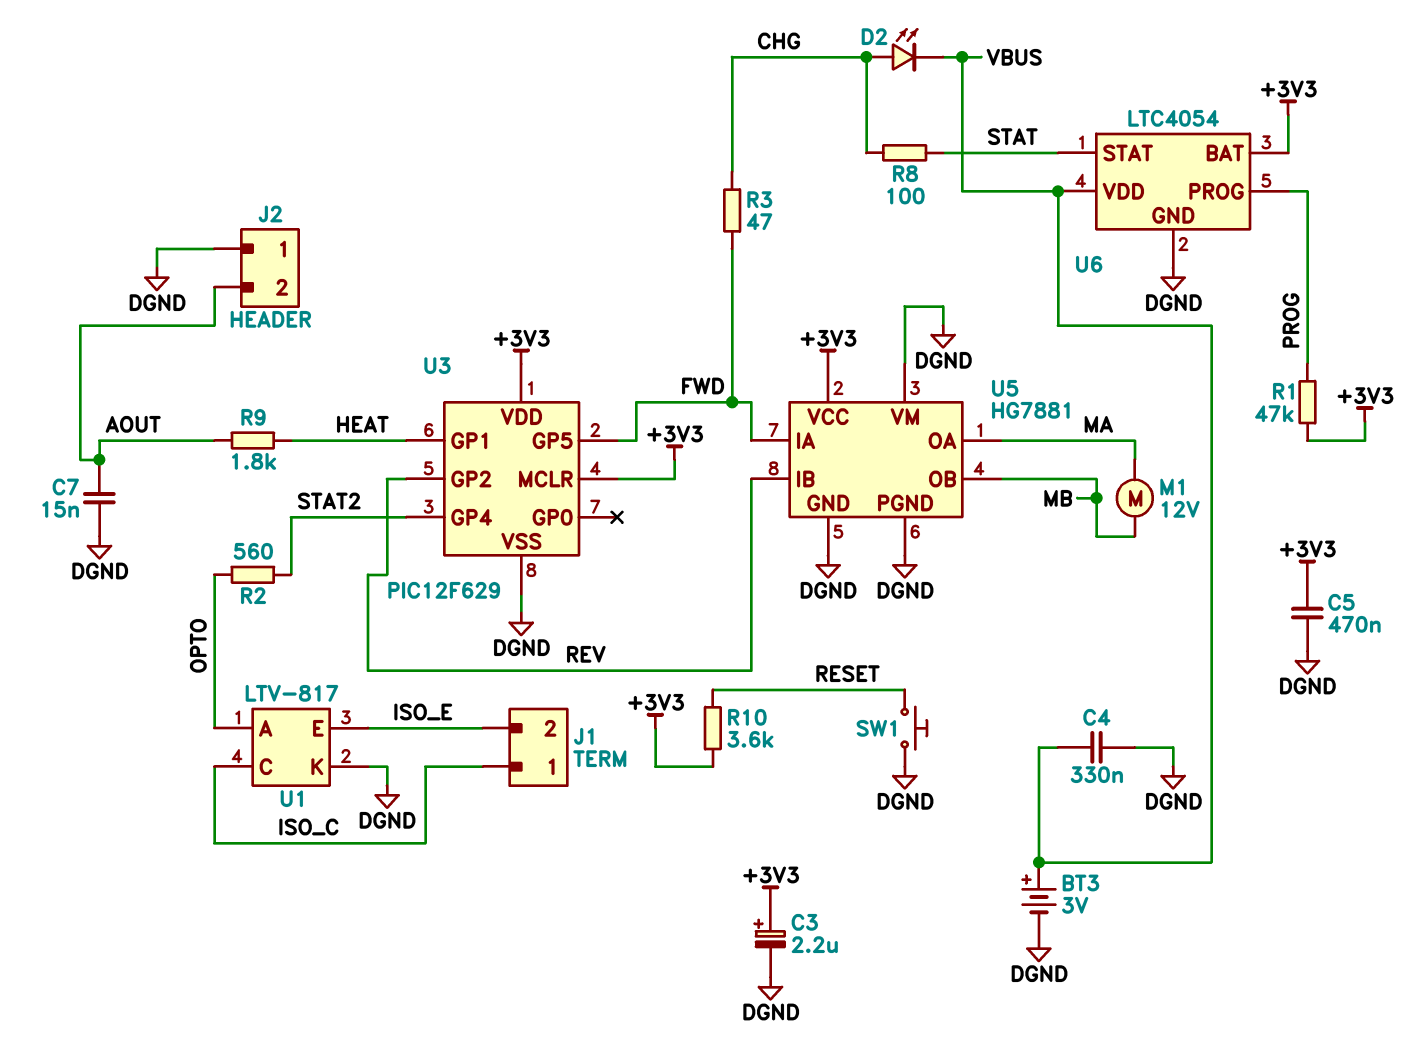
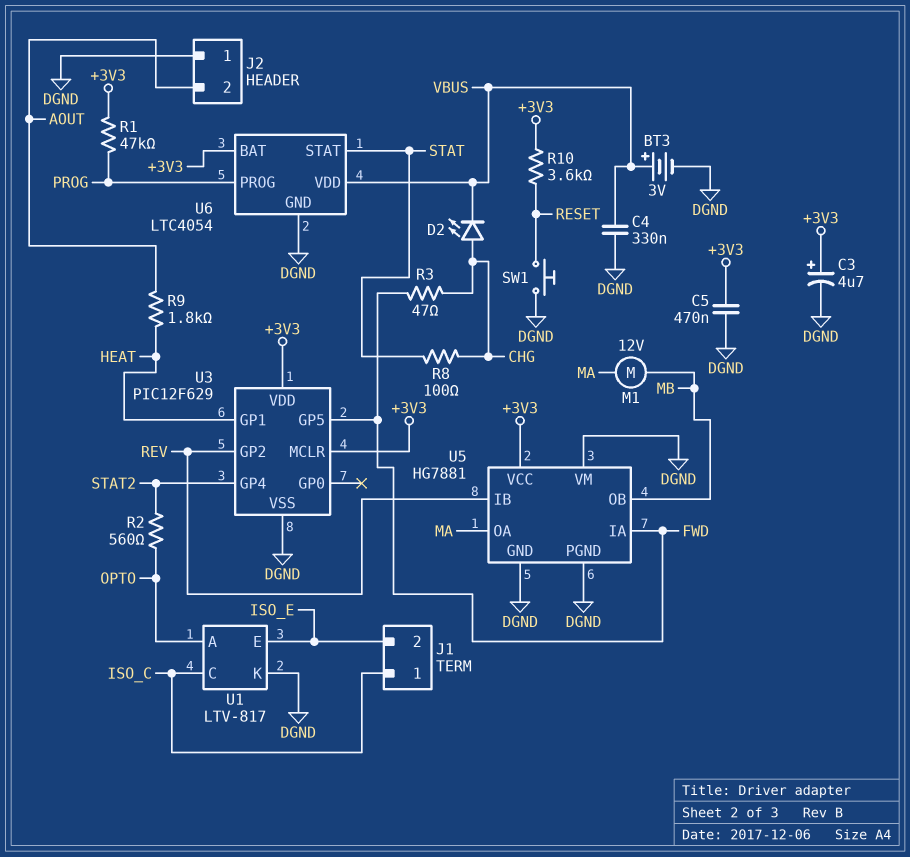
C3: 2.2uF (plus +3V3, minus DGND) -> 4.7uF (plus +3V3, minus DGND)
C7: 15nF (AOUT, DGND) -> none

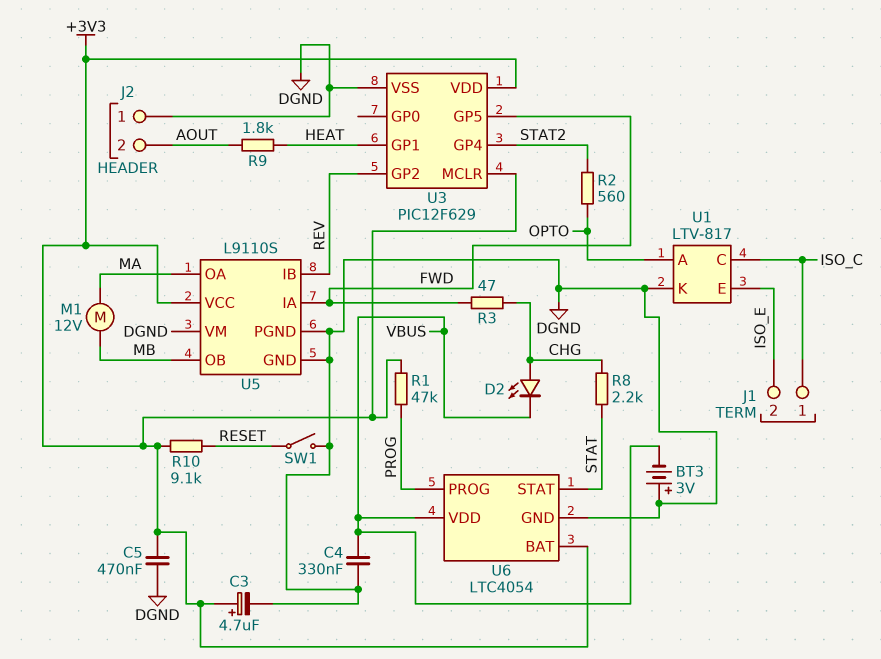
BT3: 3V (plus VBUS, minus DGND) -> 3V (plus DGND, minus VBUS)
R8: 100 (CHG, STAT) -> 2.2k (CHG, STAT)
R10: 3.6k (+3V3, RESET) -> 9.1k (+3V3, RESET)
SW1: button (DGND, RESET) -> switch (DGND, RESET)
U5: HG7881 -> L9110S

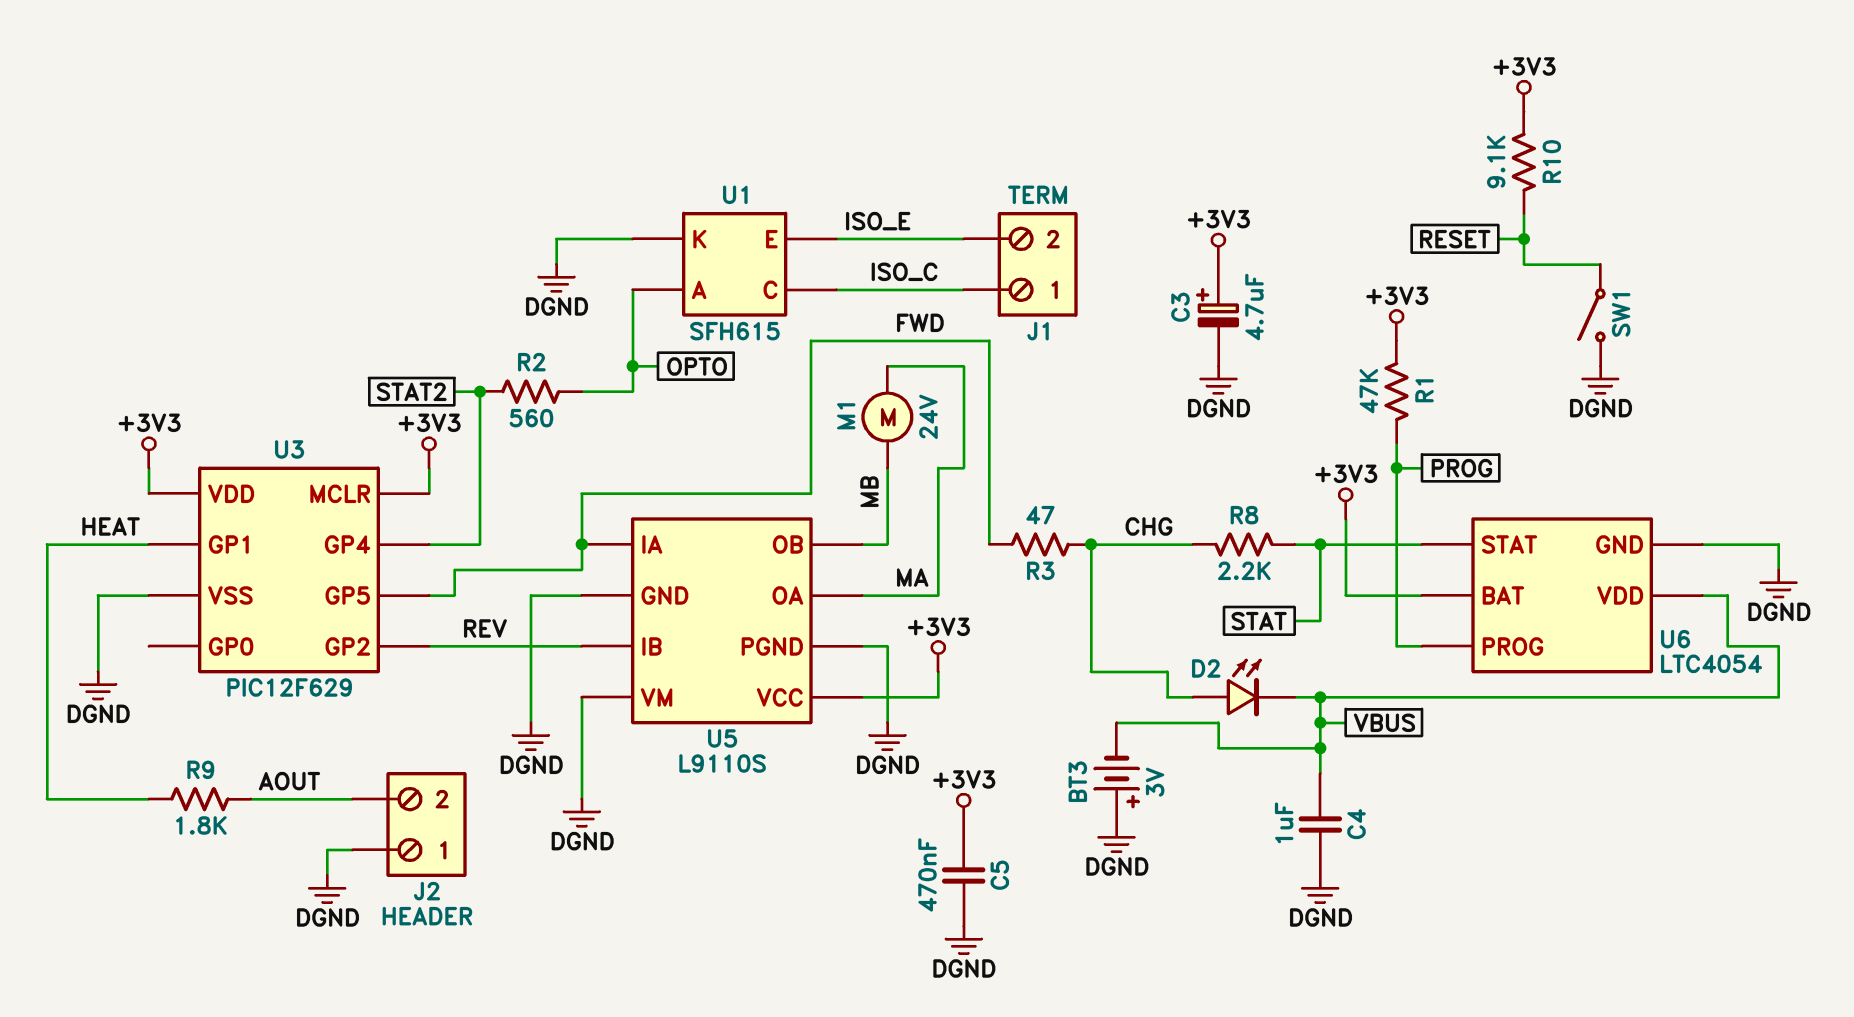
C4: 330nF (DGND, VBUS) -> 1uF (DGND, VBUS)
M1: motor 12V (MA, MB) -> motor 24V (MA, MB)
U1: LTV-817 -> SFH615

